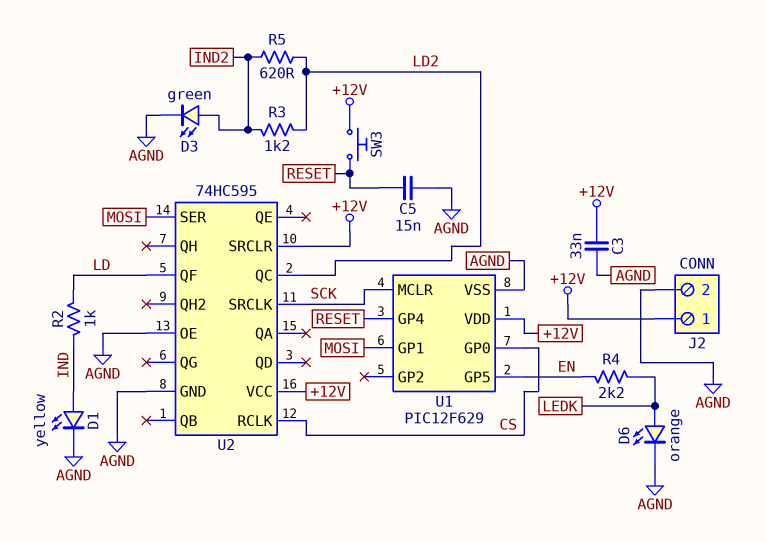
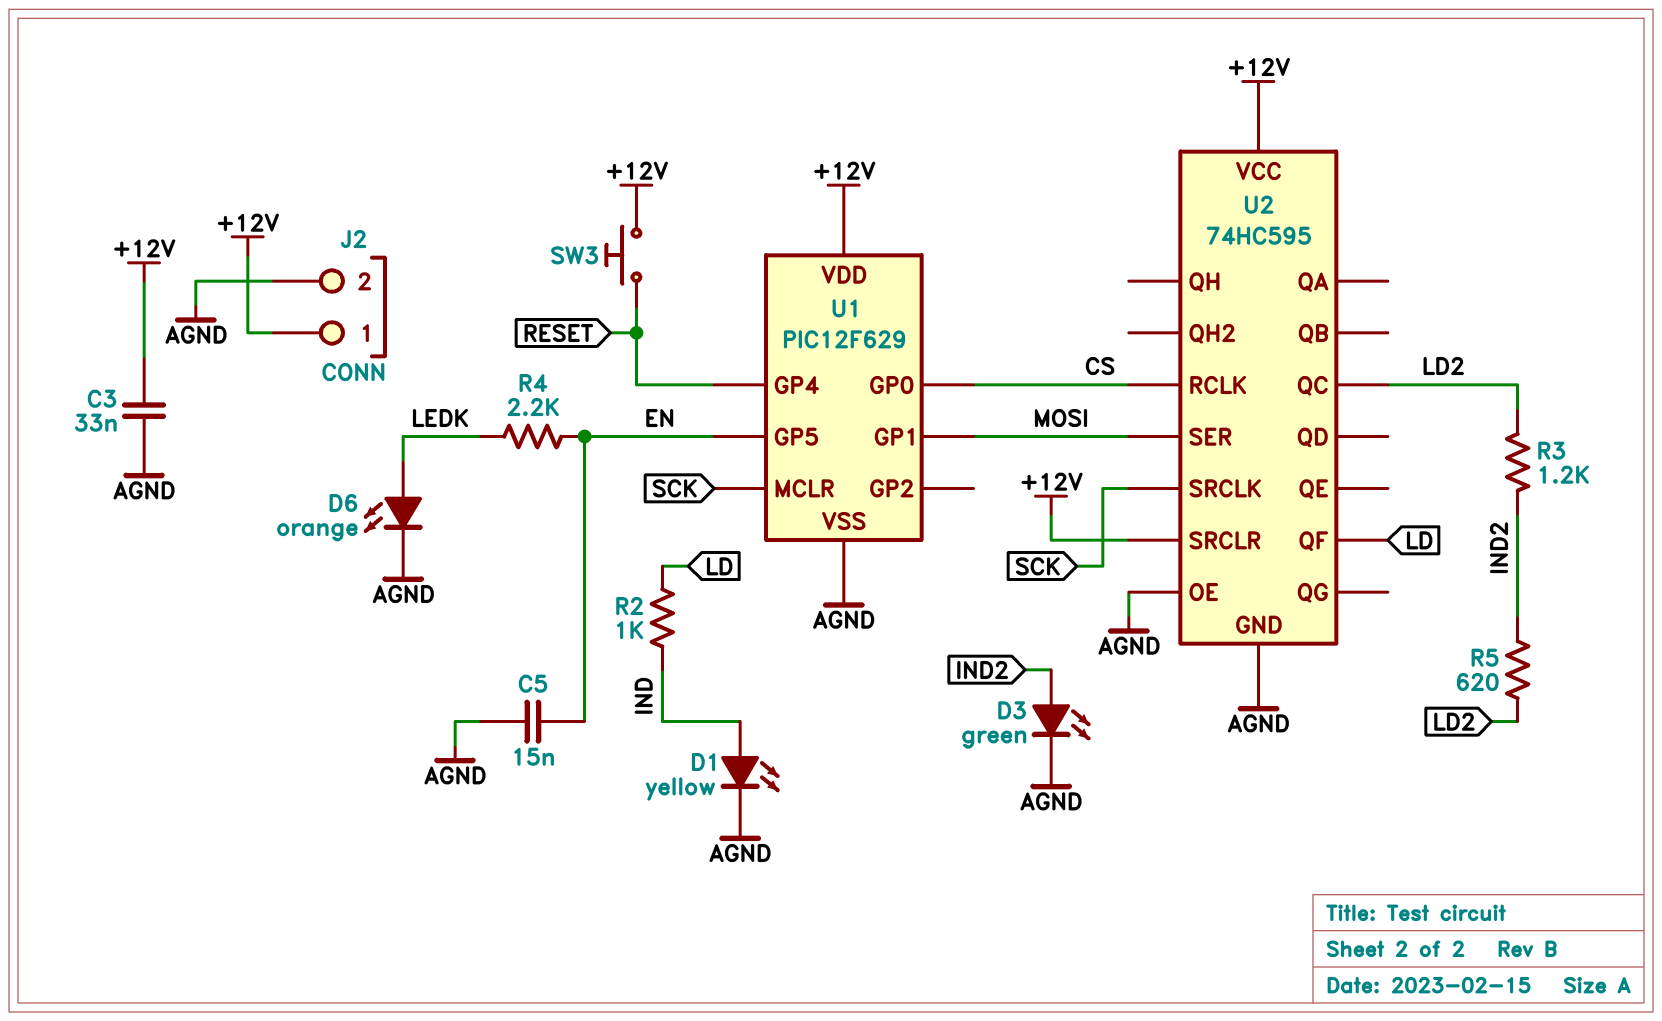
C5: 15nF (AGND, RESET) -> 15nF (AGND, EN)

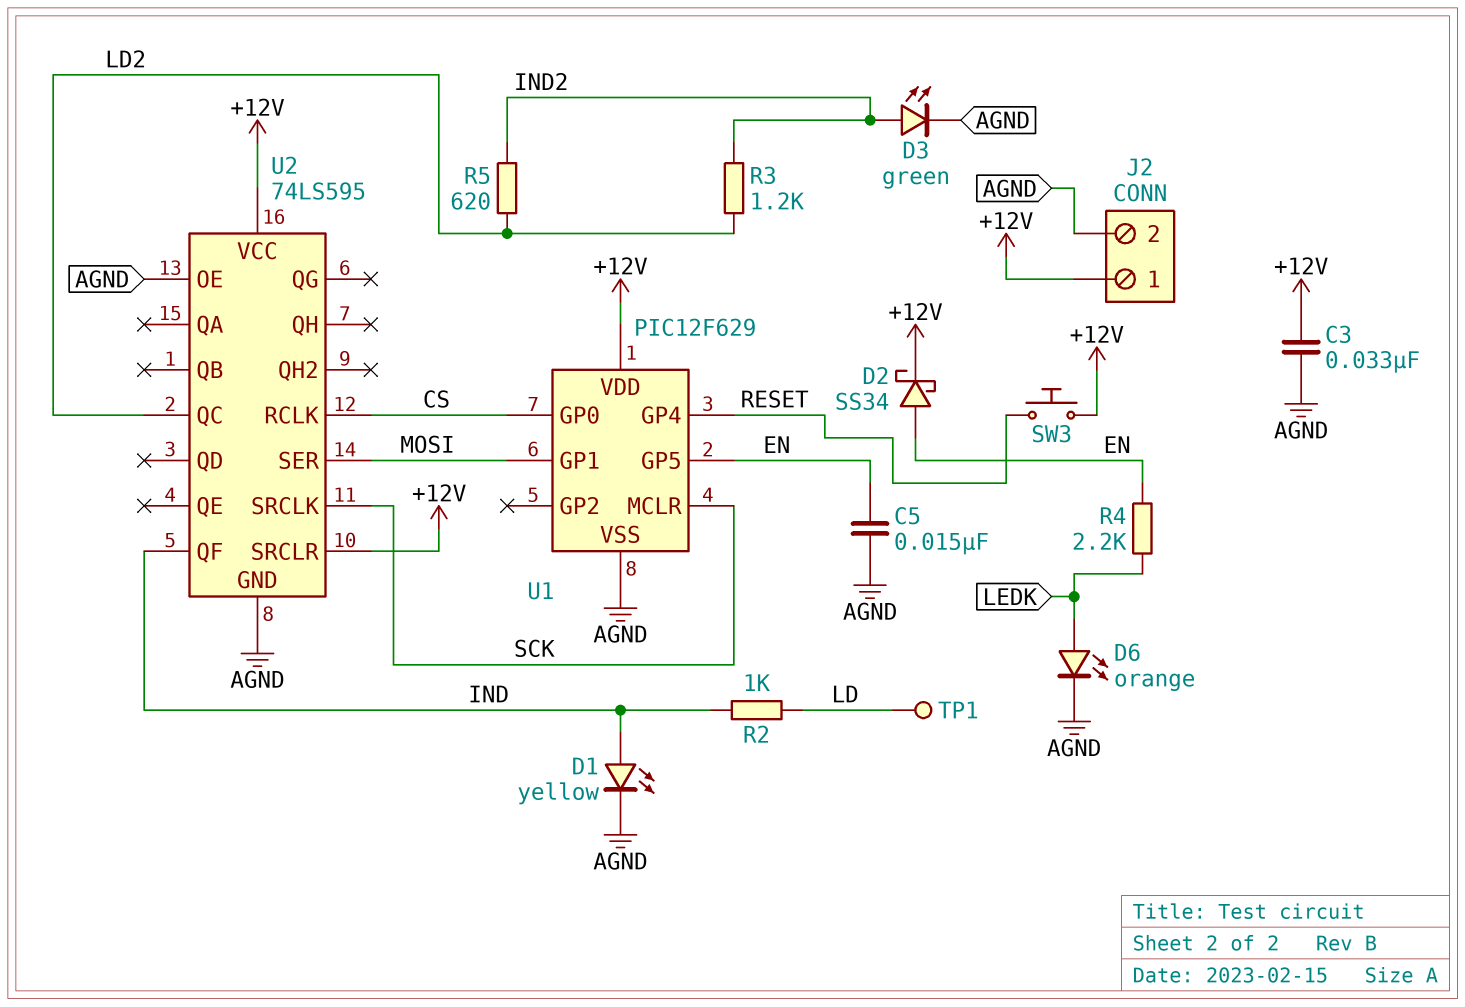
D2: none -> schottky SS34 (A EN, K +12V)
TP1: none -> test point (LD)
U2: 74HC595 -> 74LS595
U2 pin QF: LD -> IND

